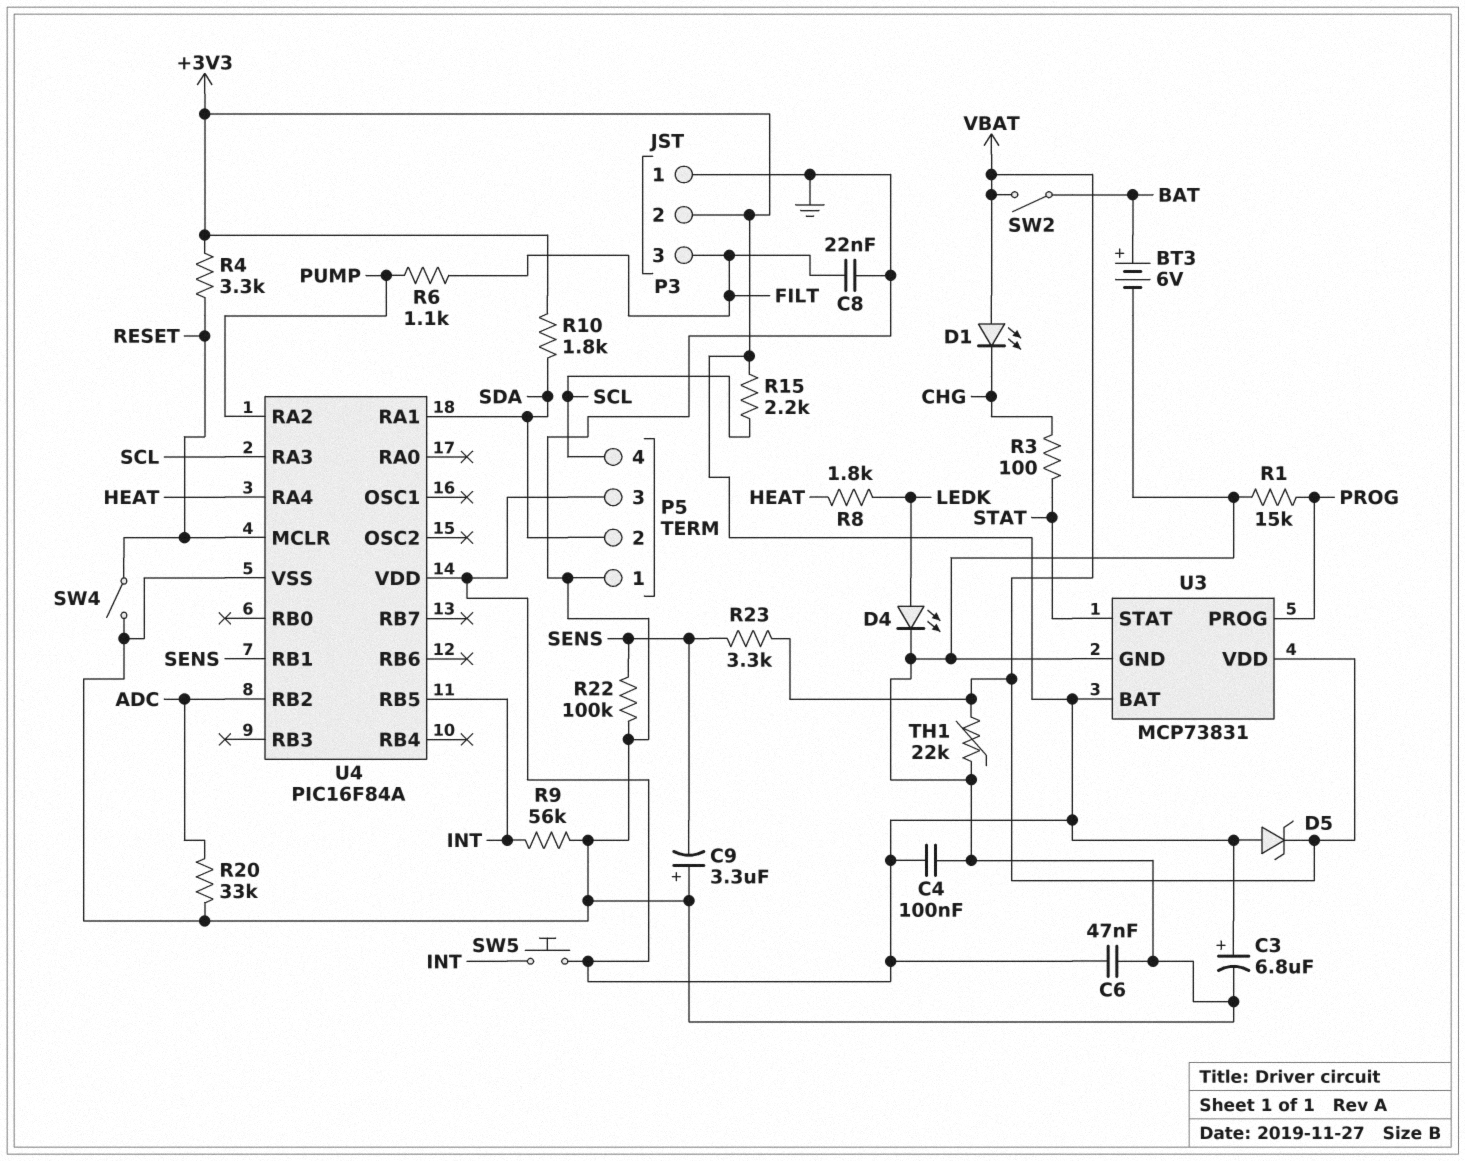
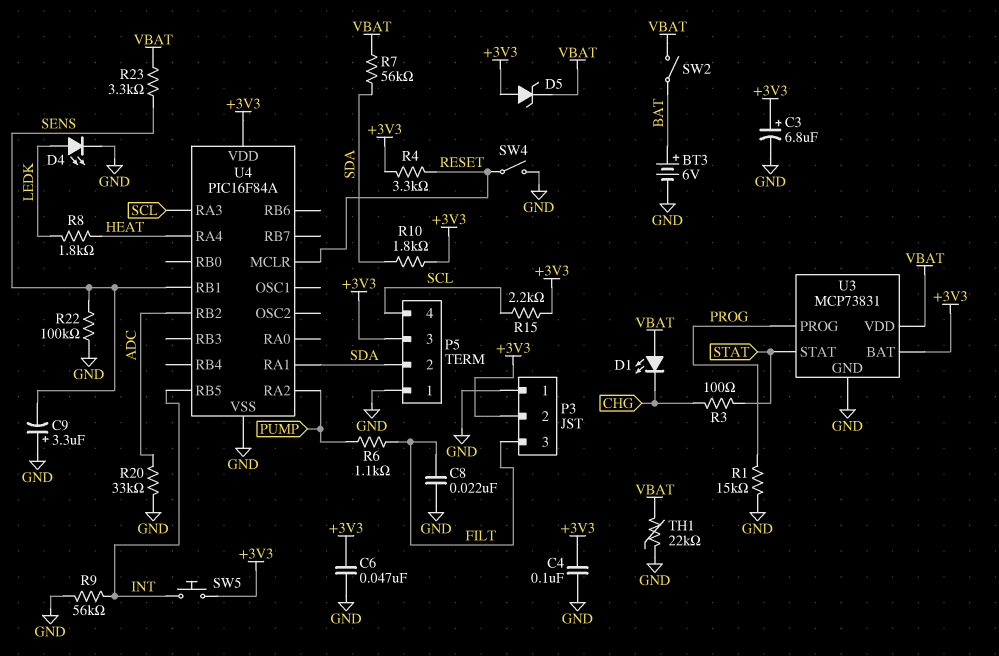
R7: none -> 56k (SDA, VBAT)

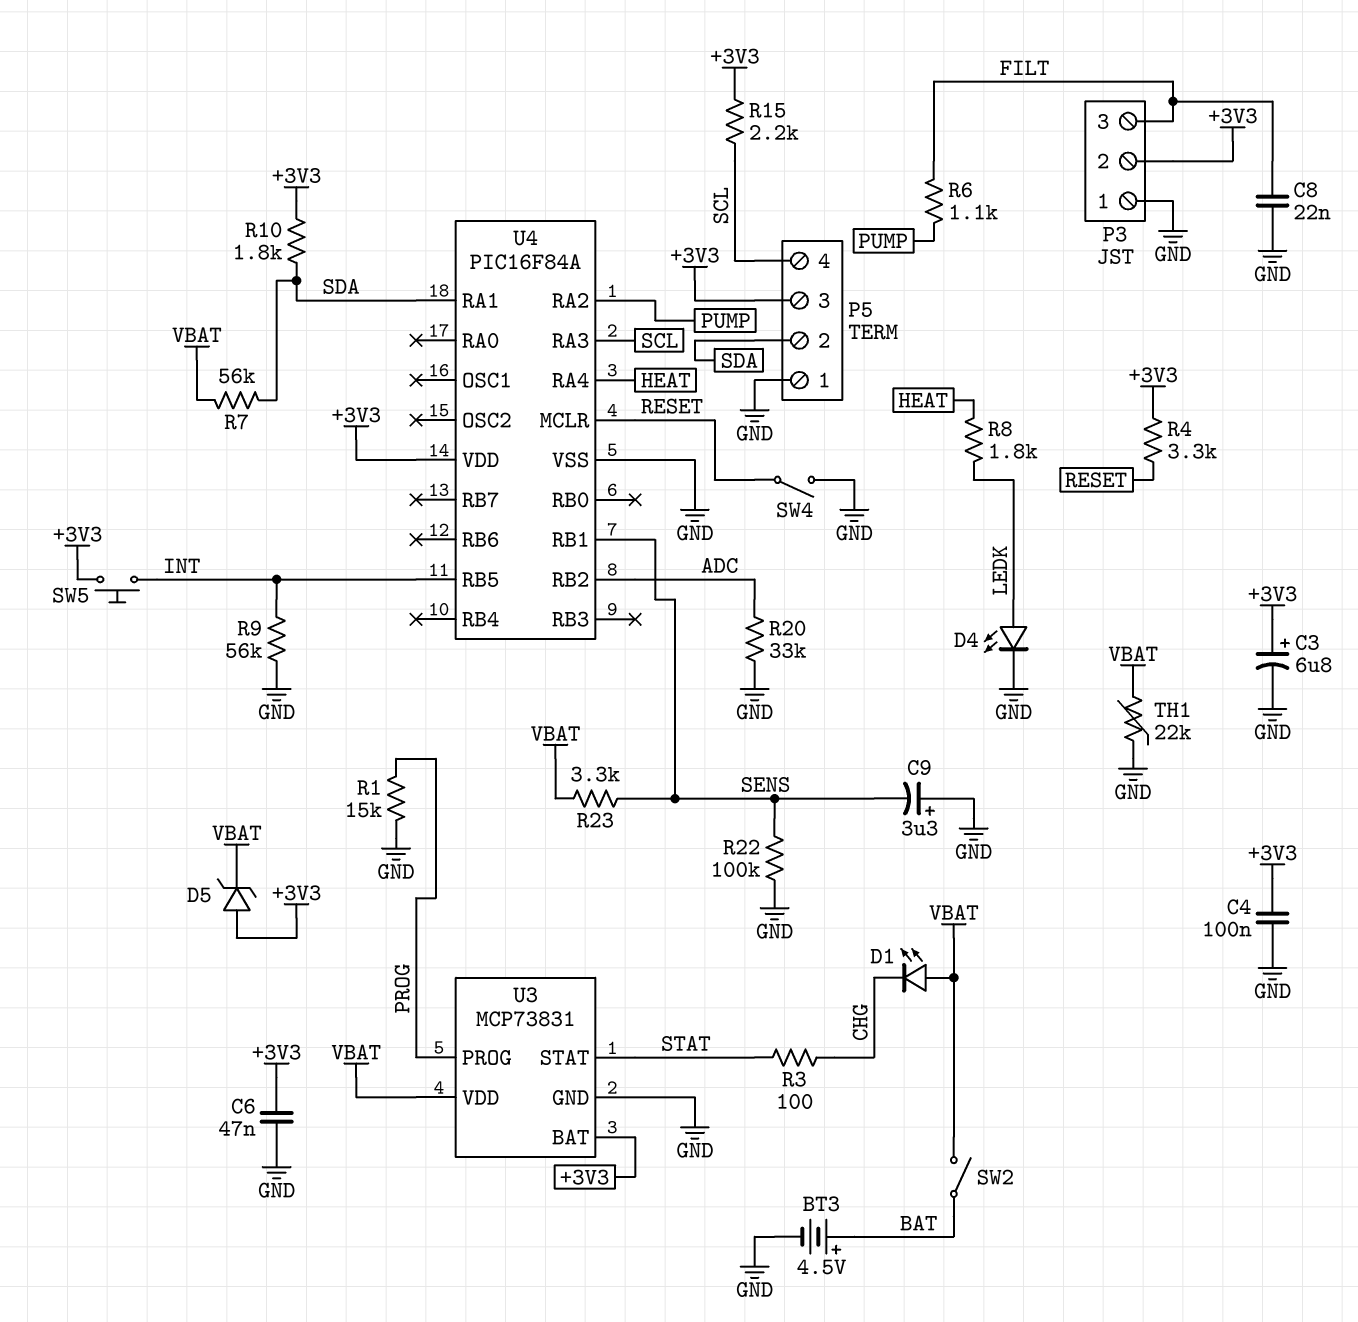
BT3: 6V (plus BAT, minus GND) -> 4.5V (plus BAT, minus GND)

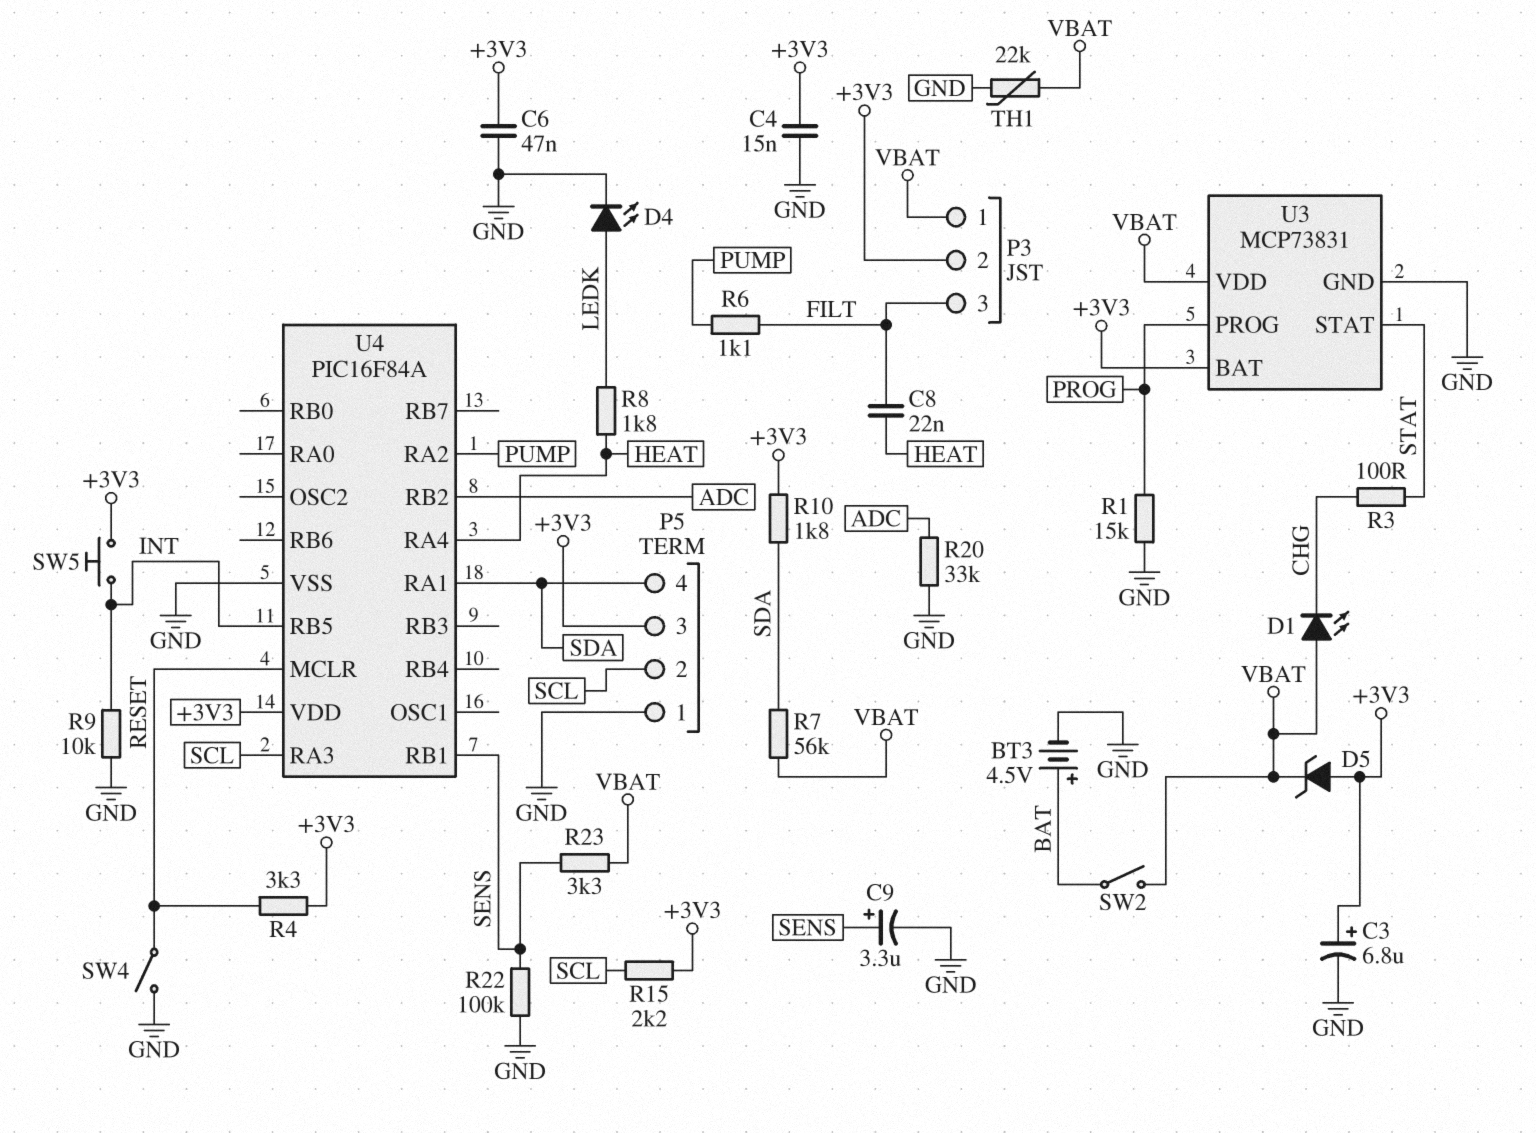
C4: 100nF (+3V3, GND) -> 15nF (+3V3, GND)
C8: 22nF (FILT, GND) -> 22nF (FILT, HEAT)
C9: 3.3uF (plus GND, minus SENS) -> 3.3uF (plus SENS, minus GND)
P3 pin 1: GND -> VBAT
P5 pin 2: SDA -> SCL
P5 pin 4: SCL -> SDA
R9: 56k (GND, INT) -> 10k (GND, INT)

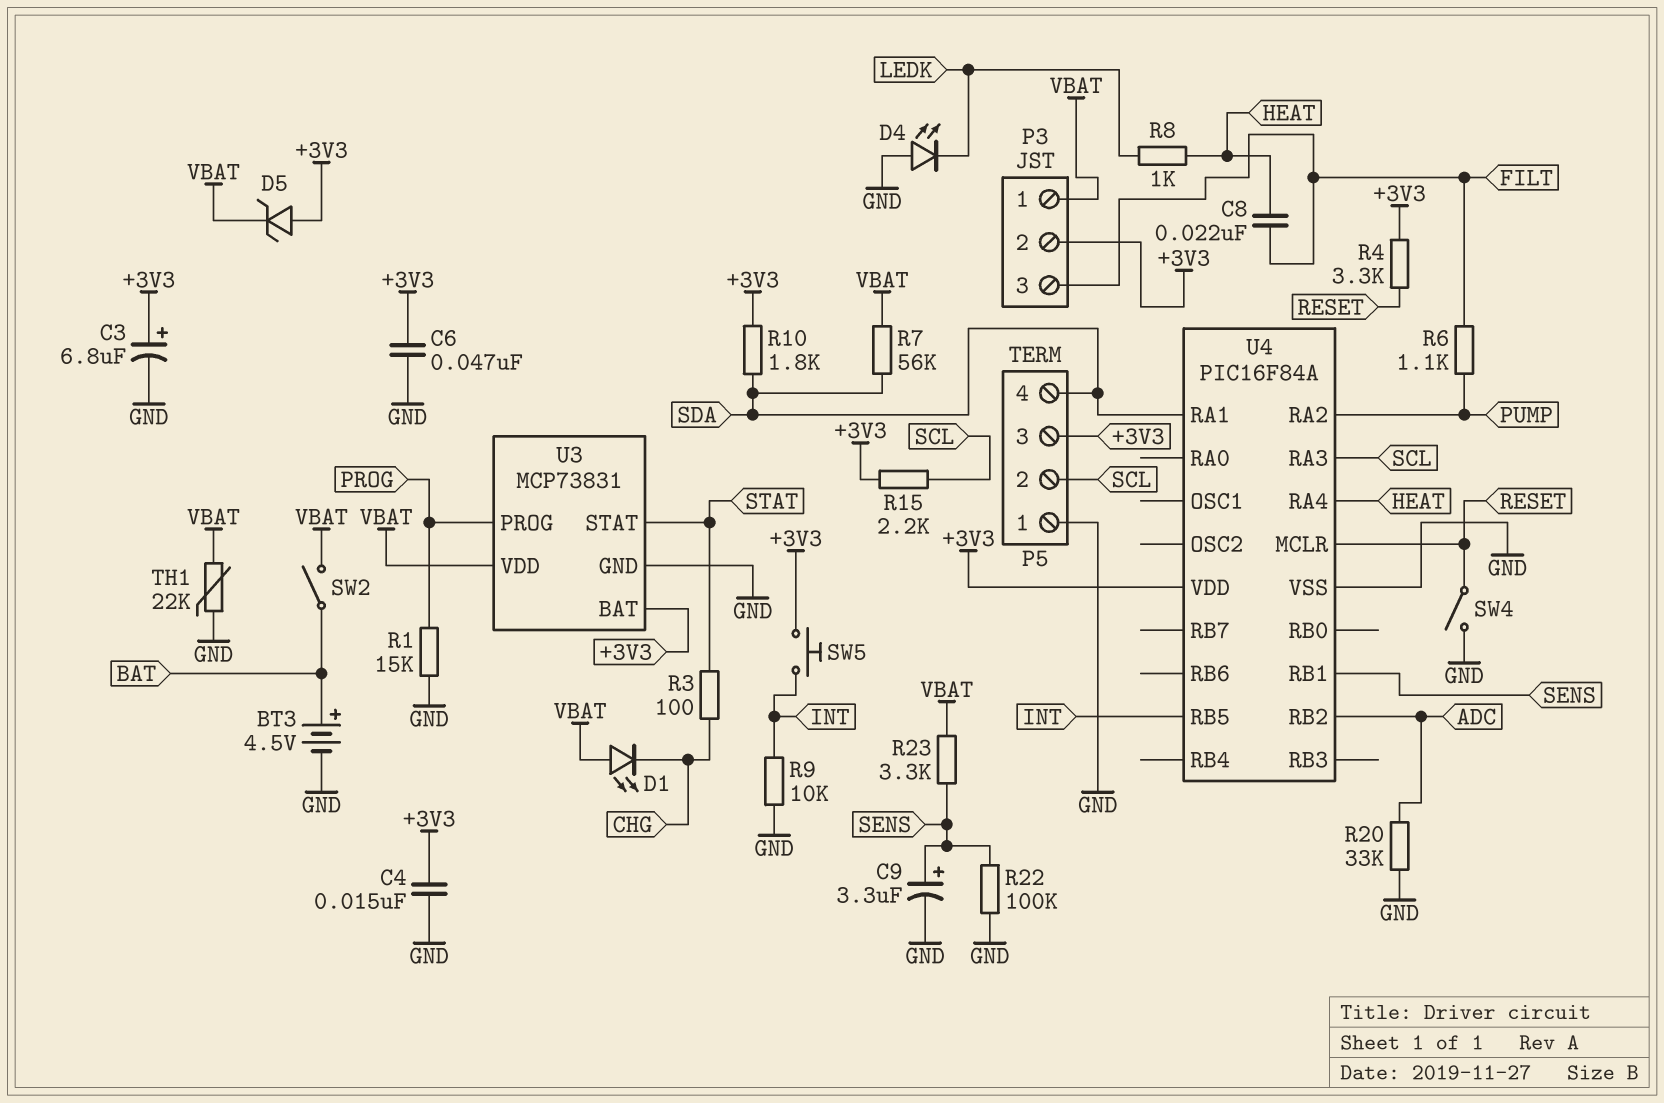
D4: LED (A LEDK, K GND) -> LED (A GND, K LEDK)
R8: 1.8k (HEAT, LEDK) -> 1k (HEAT, LEDK)

